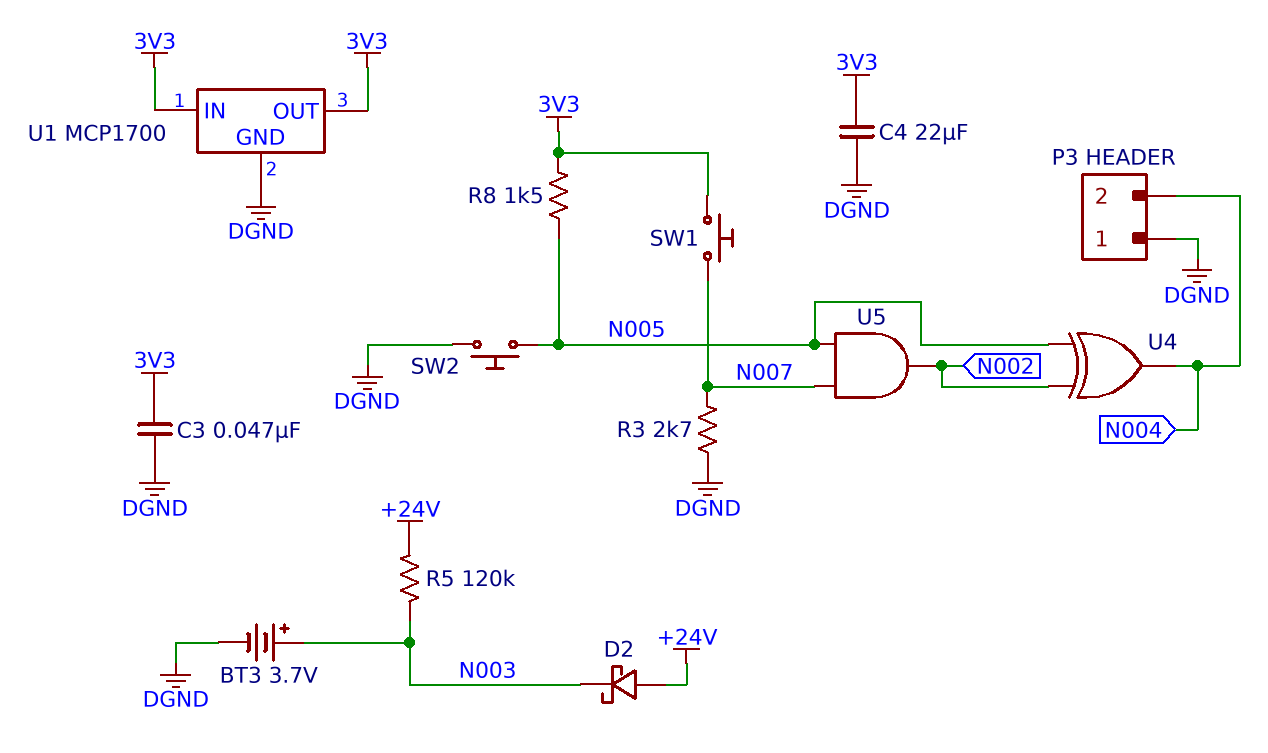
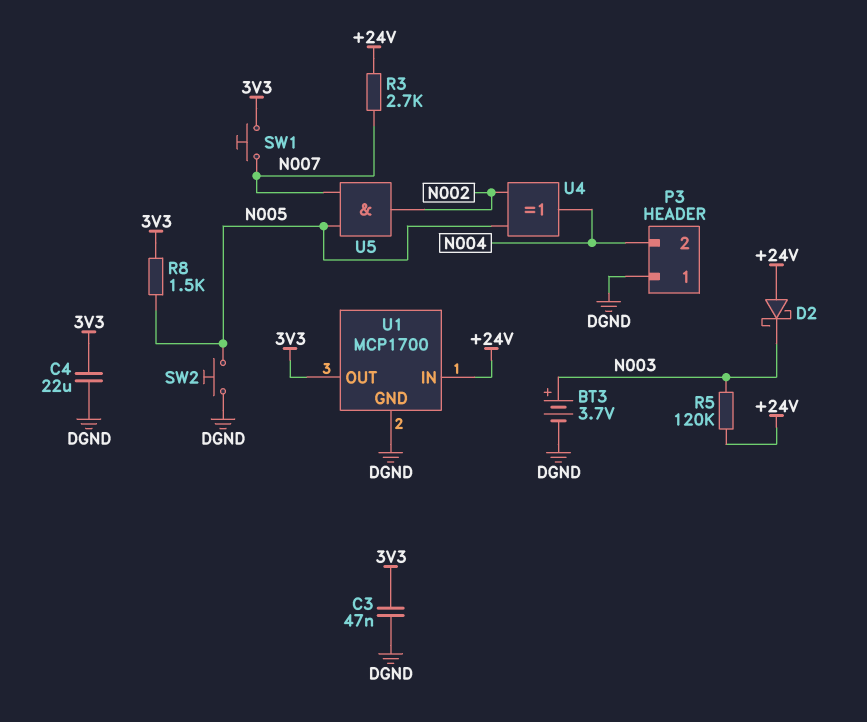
R3: 2.7k (DGND, N007) -> 2.7k (+24V, N007)
U1 pin IN: 3V3 -> +24V

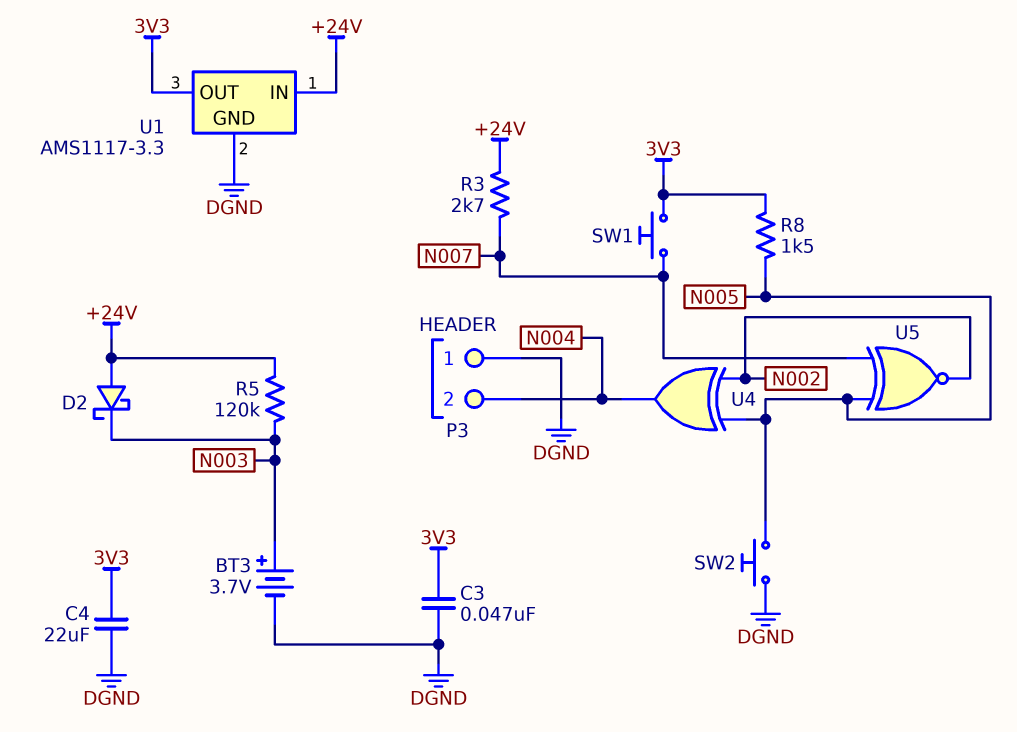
U1: MCP1700 -> AMS1117-3.3
U5: AND (in N005, in N007, out N002) -> XNOR (in N005, in N007, out N002)

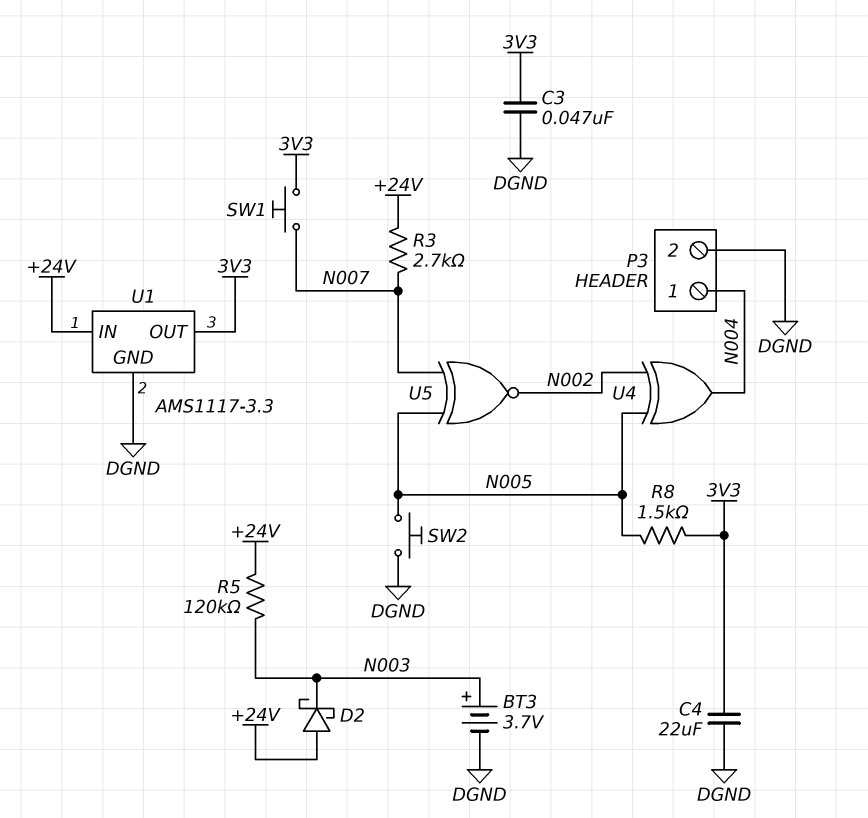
P3 pin 1: DGND -> N004
P3 pin 2: N004 -> DGND

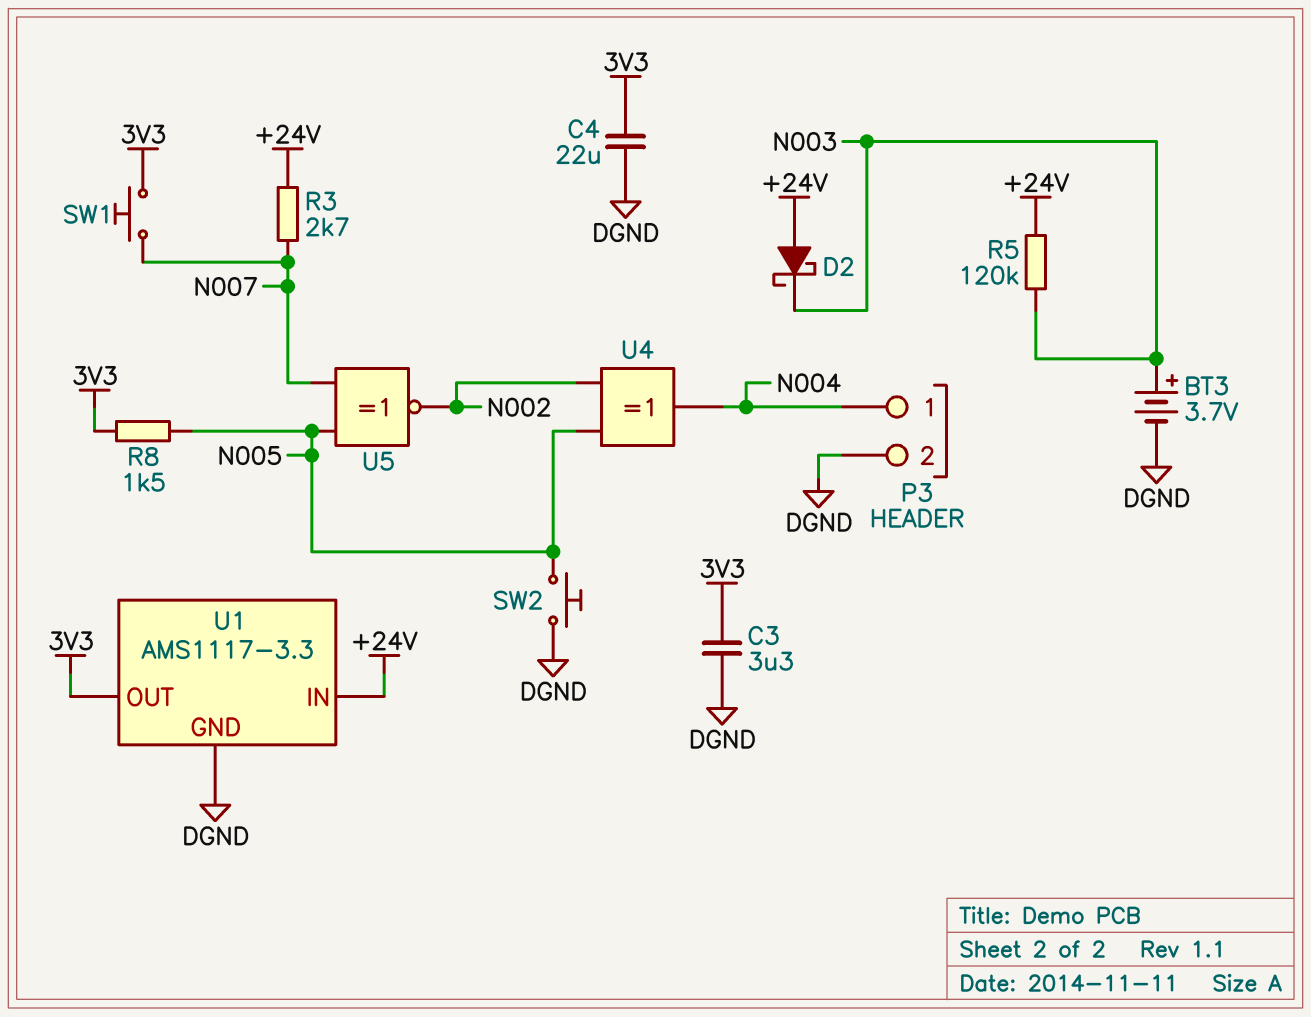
C3: 47nF (3V3, DGND) -> 3.3uF (3V3, DGND)

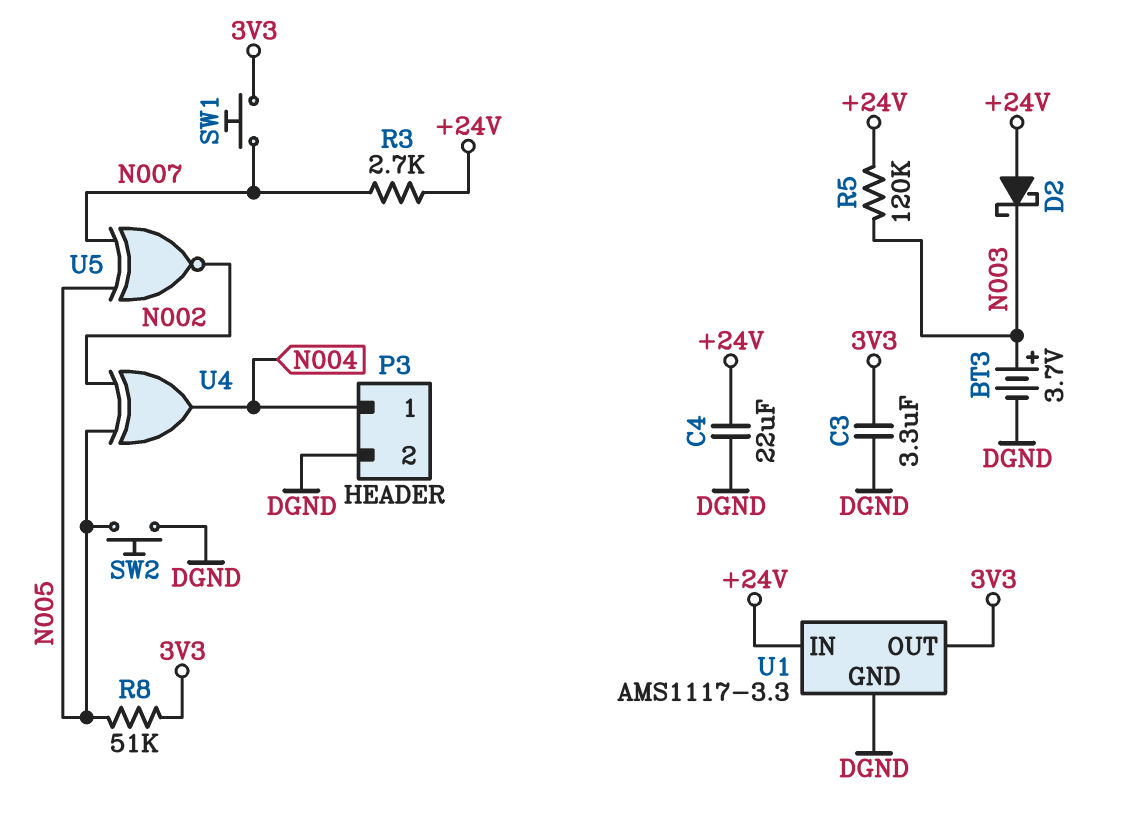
C4: 22uF (3V3, DGND) -> 22uF (+24V, DGND)
R8: 1.5k (3V3, N005) -> 51k (3V3, N005)

